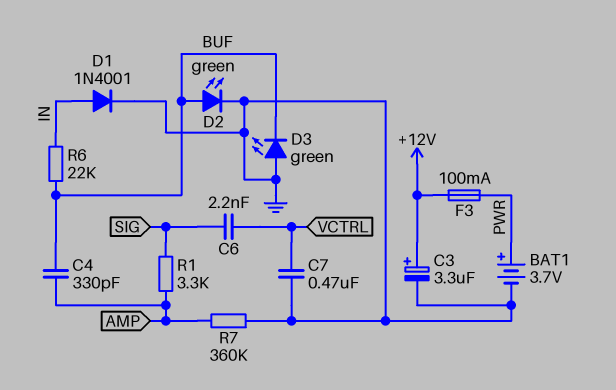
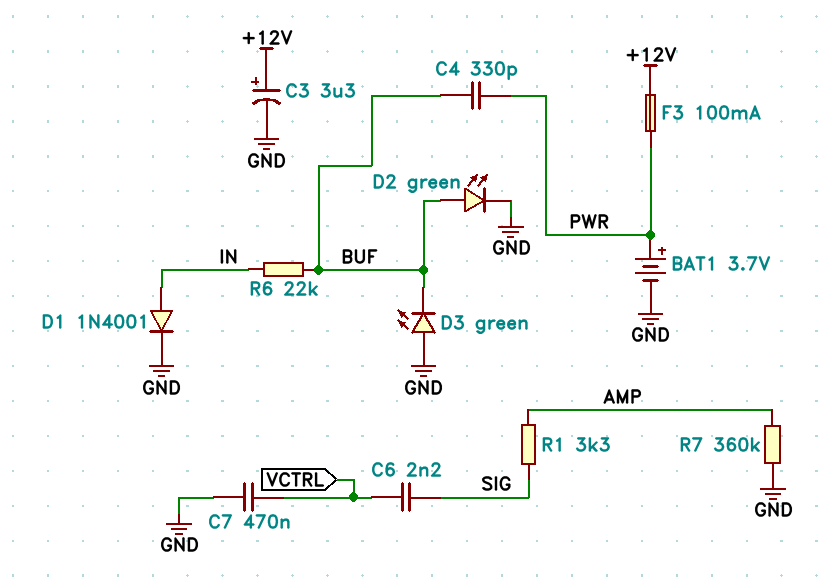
C4: 330pF (AMP, BUF) -> 330pF (BUF, PWR)

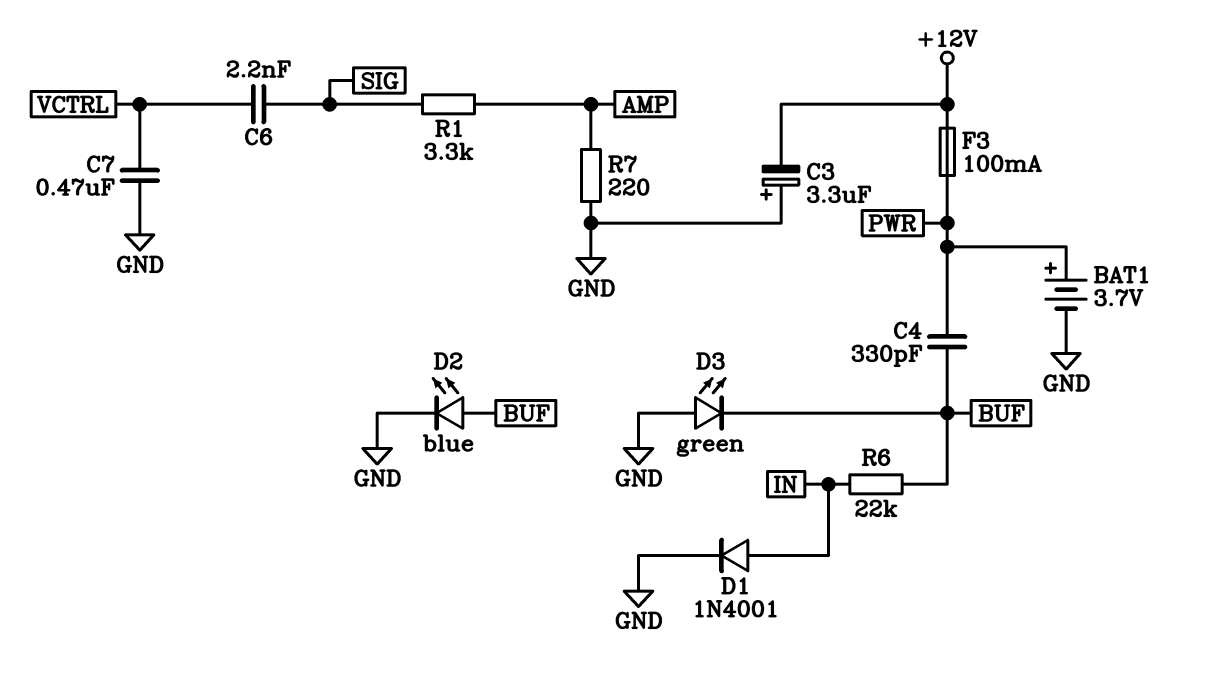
C3: 3.3uF (plus +12V, minus GND) -> 3.3uF (plus GND, minus +12V)
D2: LED green (A BUF, K GND) -> LED blue (A BUF, K GND)
R7: 360k (AMP, GND) -> 220 (AMP, GND)

